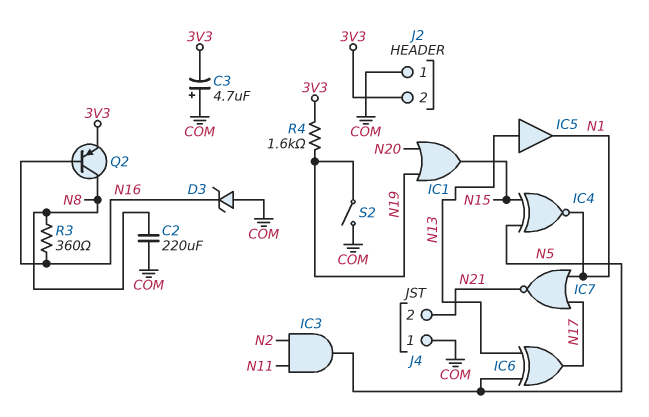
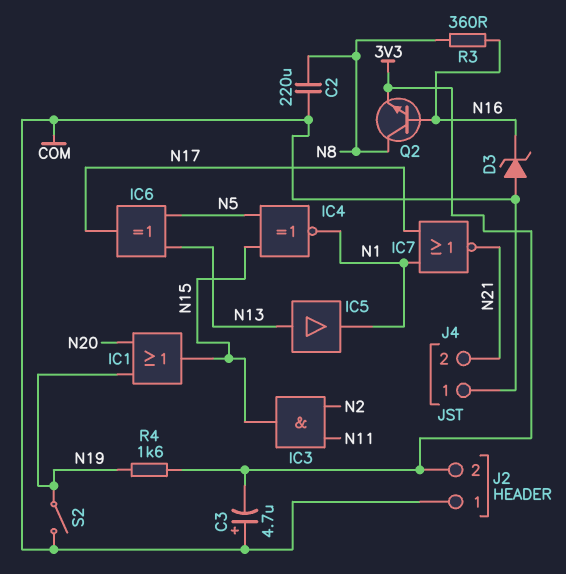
IC3: AND (in N2, in N11, out N5) -> AND (in N2, in N11, out N15)
Q2: PNP (B N16, C N8, E 3V3) -> NPN (B N16, C N8, E 3V3)

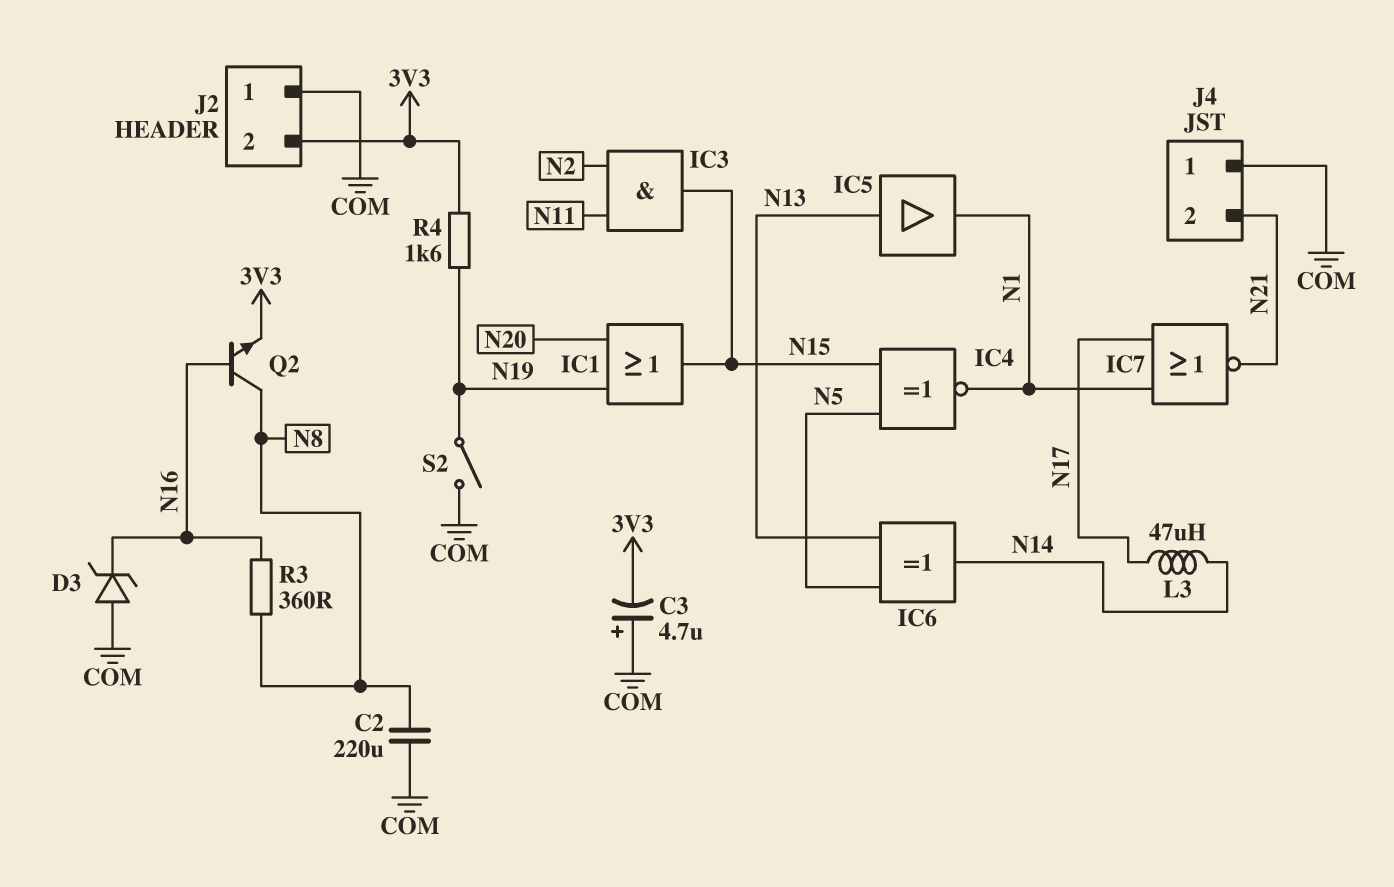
IC6: XOR (in N5, in N13, out N17) -> XOR (in N5, in N13, out N14)
L3: none -> 47uH (N14, N17)

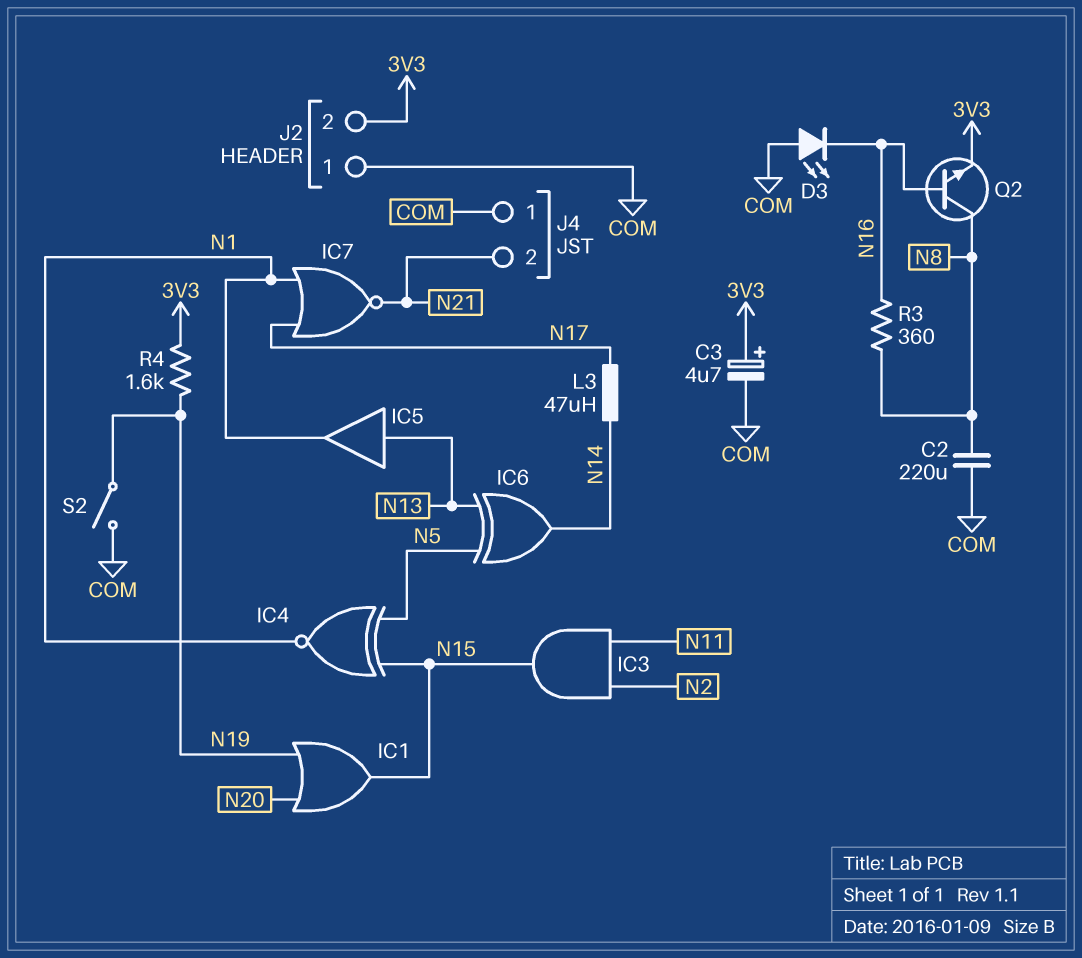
C3: 4.7uF (plus COM, minus 3V3) -> 4.7uF (plus 3V3, minus COM)
D3: zener (A COM, K N16) -> LED (A COM, K N16)

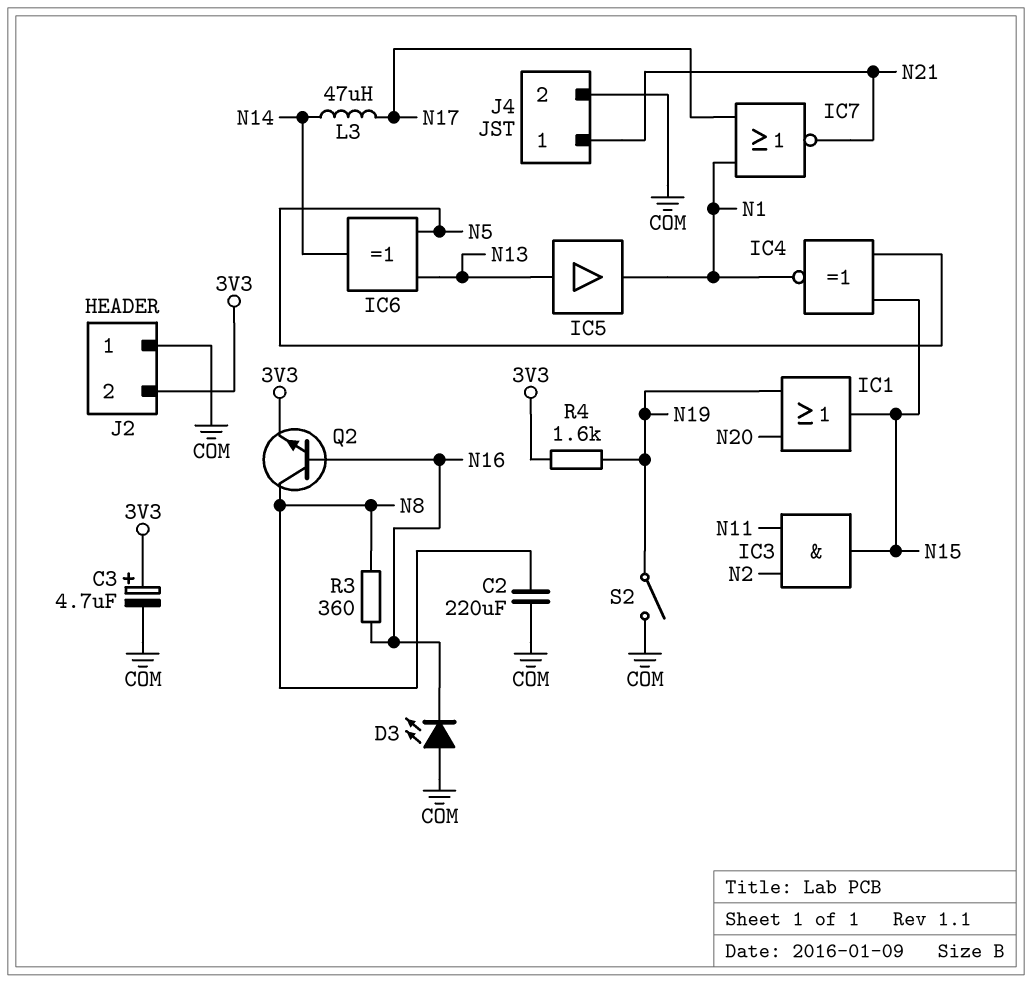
J4 pin 1: COM -> N21
J4 pin 2: N21 -> COM

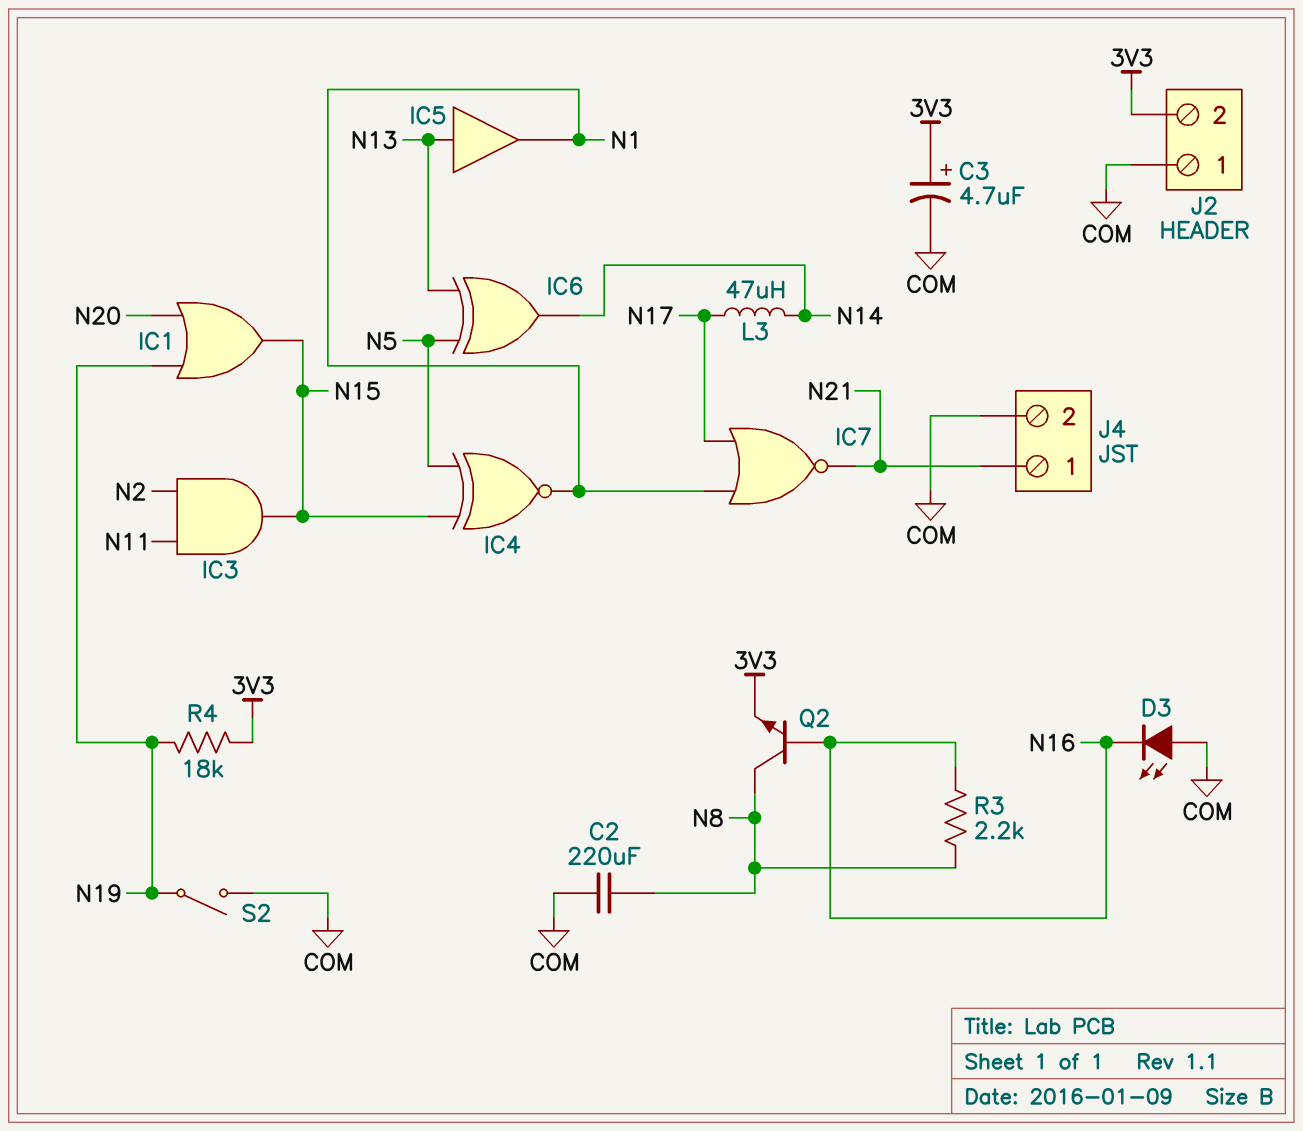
R3: 360 (N8, N16) -> 2.2k (N8, N16)
R4: 1.6k (3V3, N19) -> 18k (3V3, N19)

